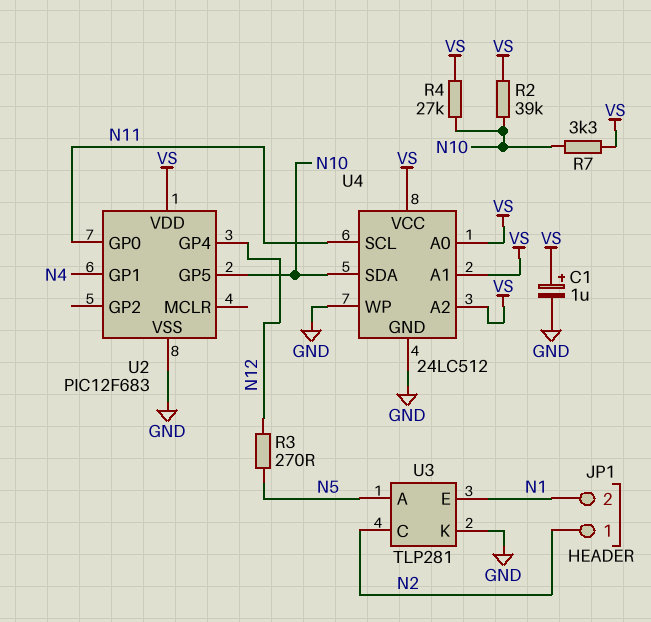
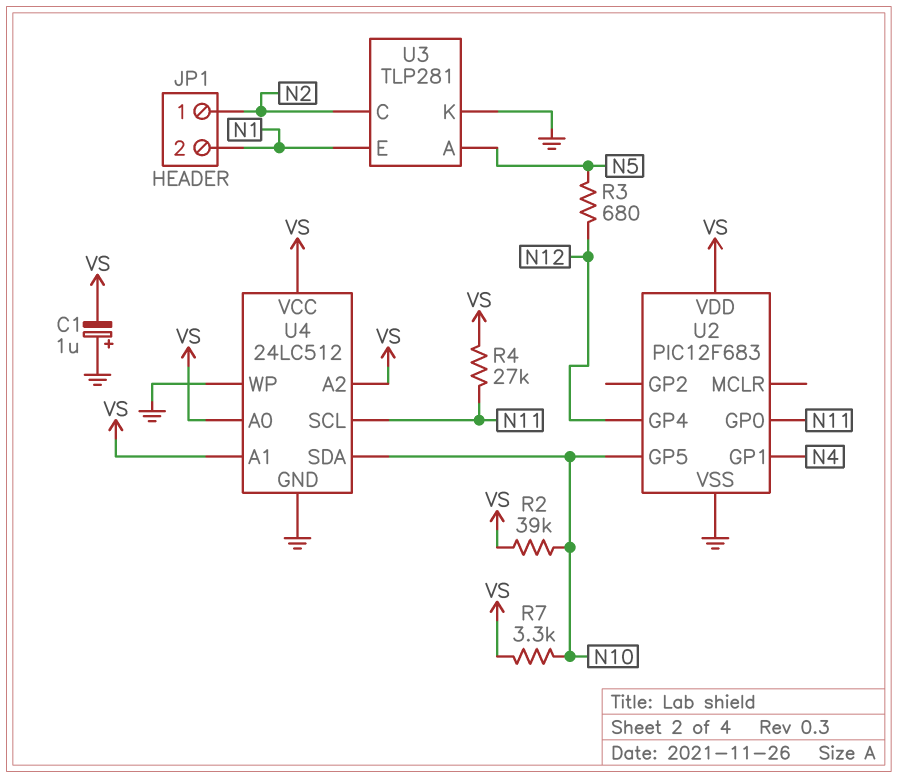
C1: 1uF (plus VS, minus GND) -> 1uF (plus GND, minus VS)
R3: 270 (N5, N12) -> 680 (N5, N12)
R4: 27k (N10, VS) -> 27k (N11, VS)

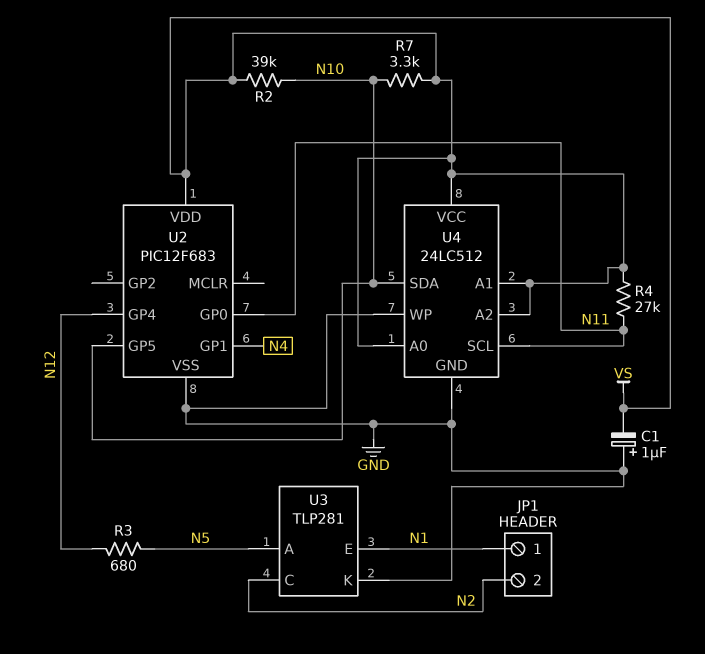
JP1 pin 1: N2 -> N1
JP1 pin 2: N1 -> N2

